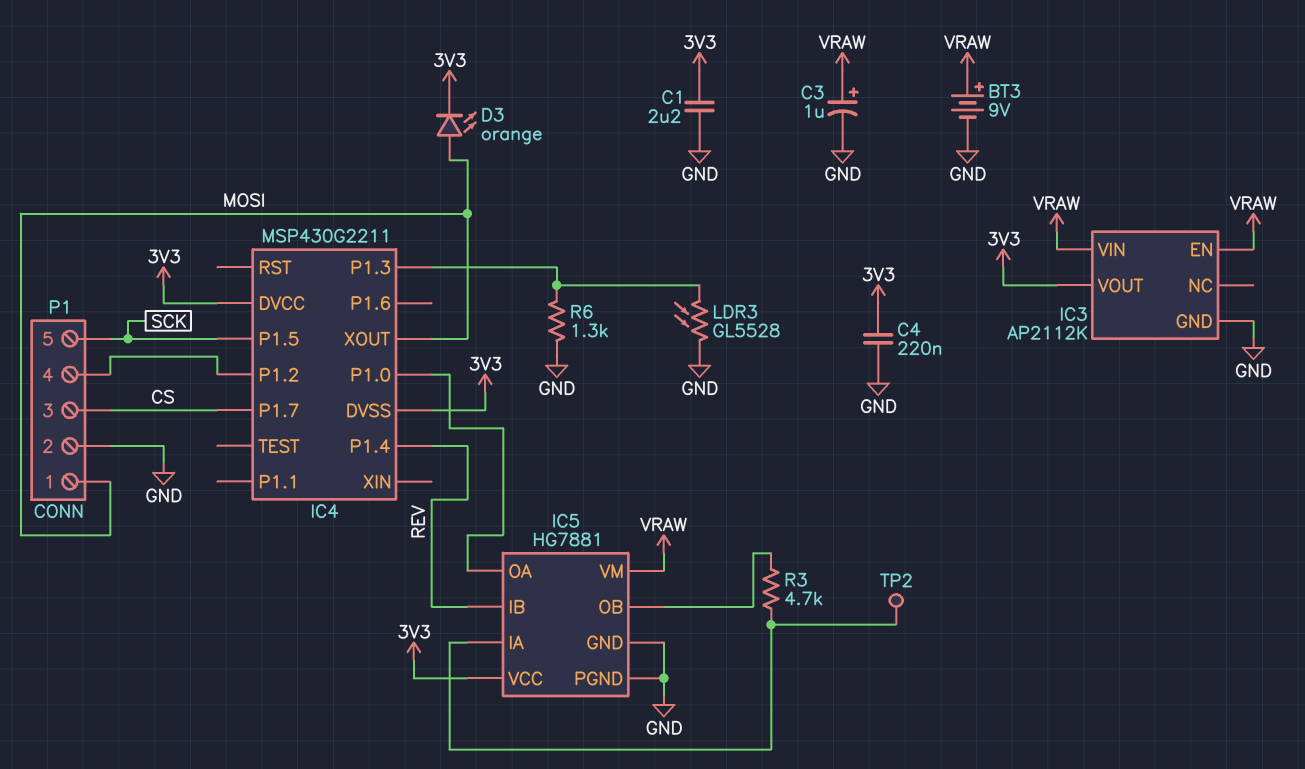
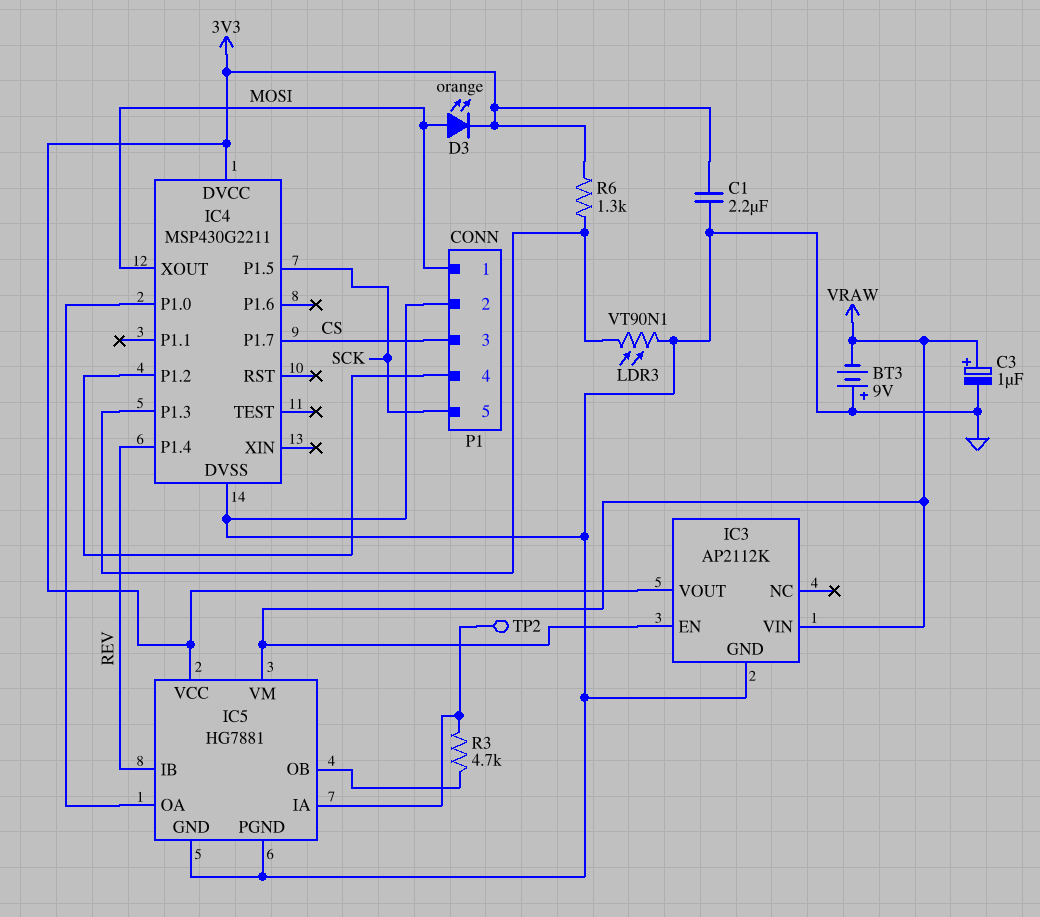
BT3: 9V (plus VRAW, minus GND) -> 9V (plus GND, minus VRAW)
C4: 220nF (3V3, GND) -> none
IC4 pin DVSS: 3V3 -> GND
LDR3: GL5528 (GND, IC4/P1.3) -> VT90N1 (GND, IC4/P1.3)
R6: 1.3k (GND, IC4/P1.3) -> 1.3k (3V3, IC4/P1.3)

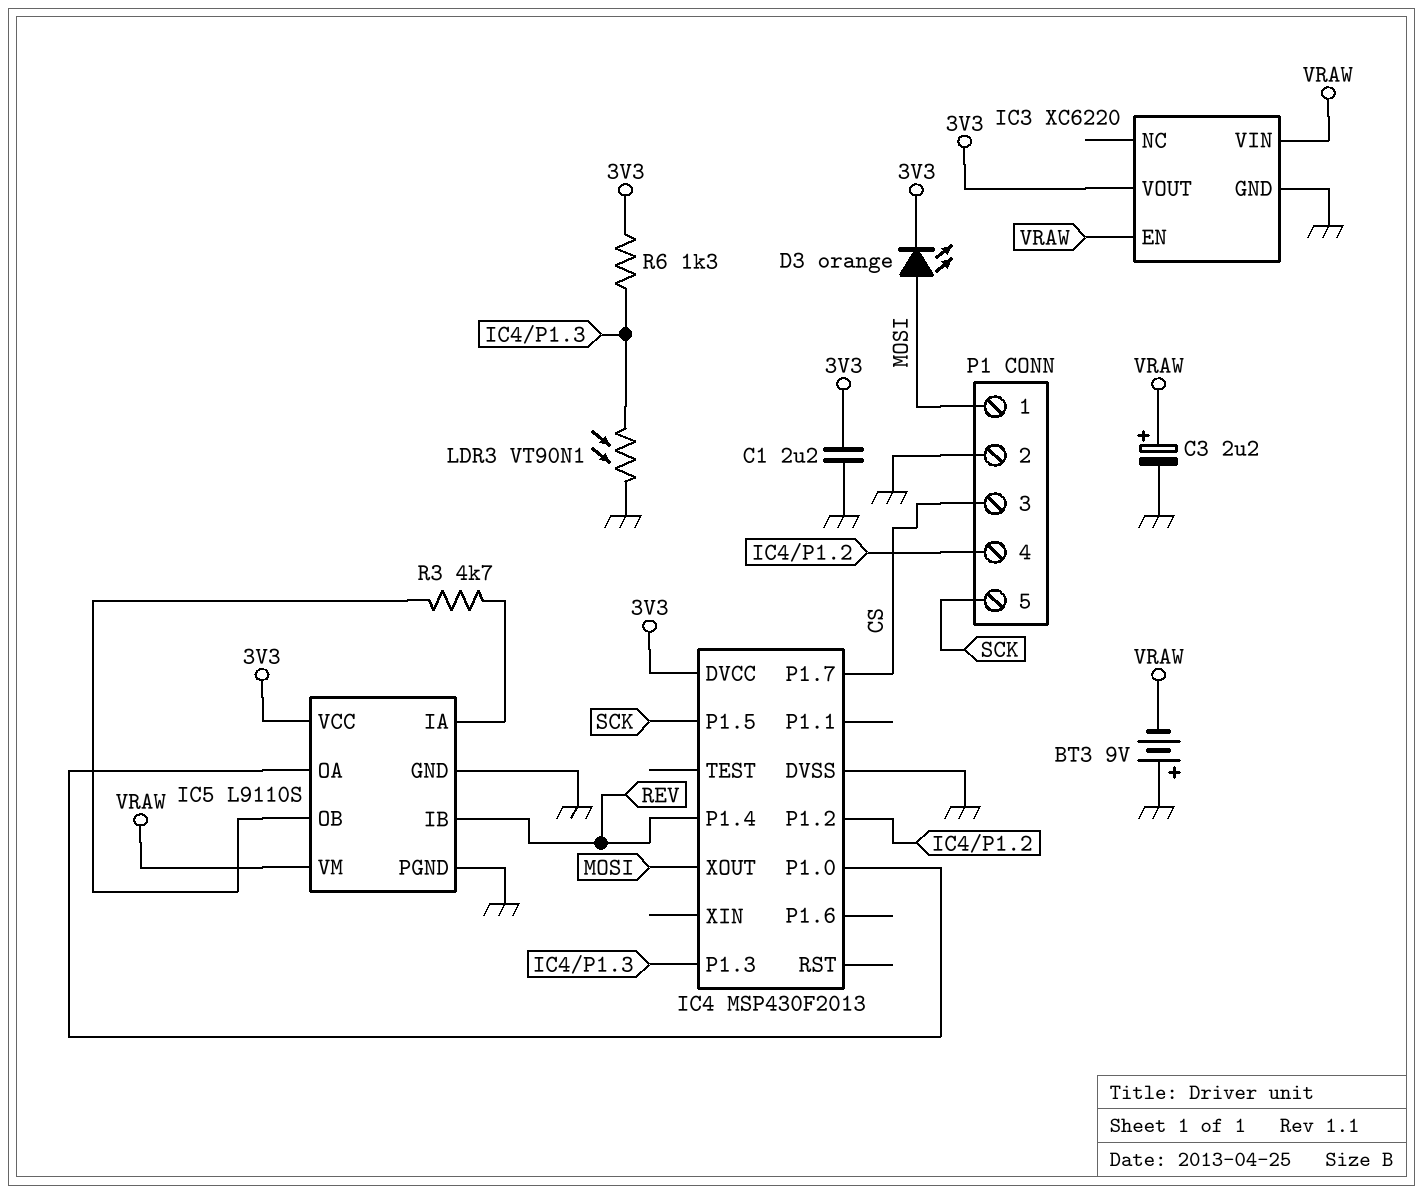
C3: 1uF (plus VRAW, minus GND) -> 2.2uF (plus VRAW, minus GND)
IC3: AP2112K -> XC6220
IC4: MSP430G2211 -> MSP430F2013
IC5: HG7881 -> L9110S
TP2: test point (IC5/IA) -> none

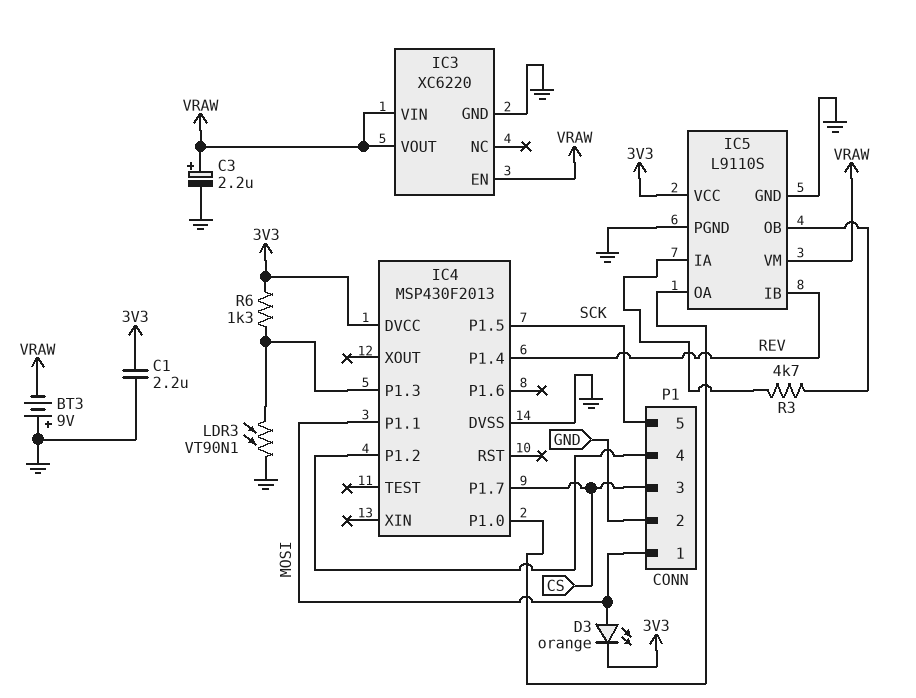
IC3 pin VOUT: 3V3 -> VRAW
IC4 pin P1.1: none -> MOSI
IC4 pin XOUT: MOSI -> none

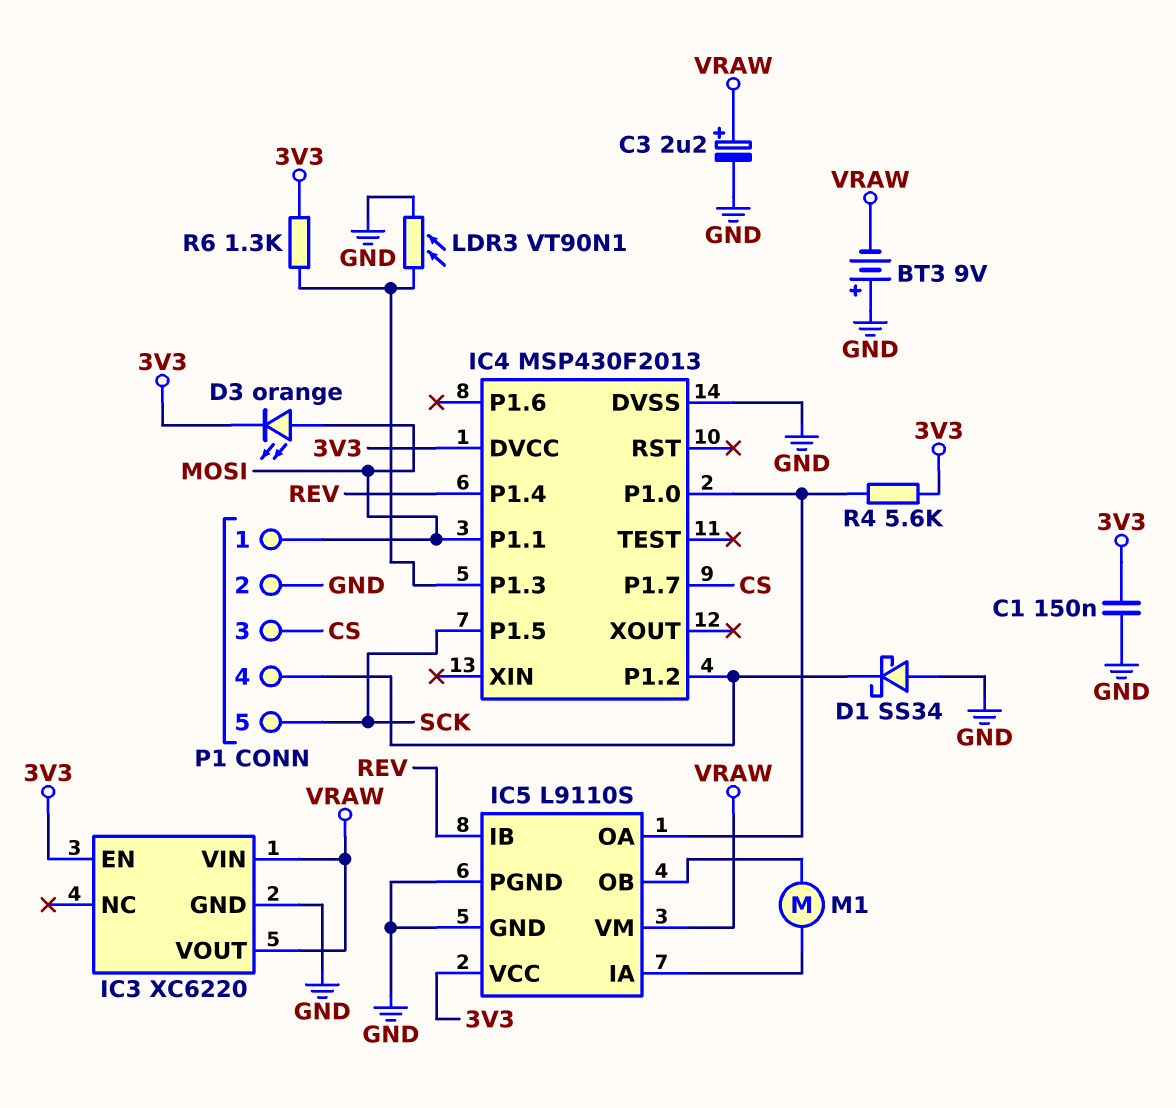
C1: 2.2uF (3V3, GND) -> 150nF (3V3, GND)
D1: none -> schottky SS34 (A GND, K IC4/P1.2)
IC3 pin EN: VRAW -> 3V3
M1: none -> motor (IC5/IA, IC5/OB)
R3: 4.7k (IC5/IA, IC5/OB) -> none
R4: none -> 5.6k (3V3, IC4/P1.0)

